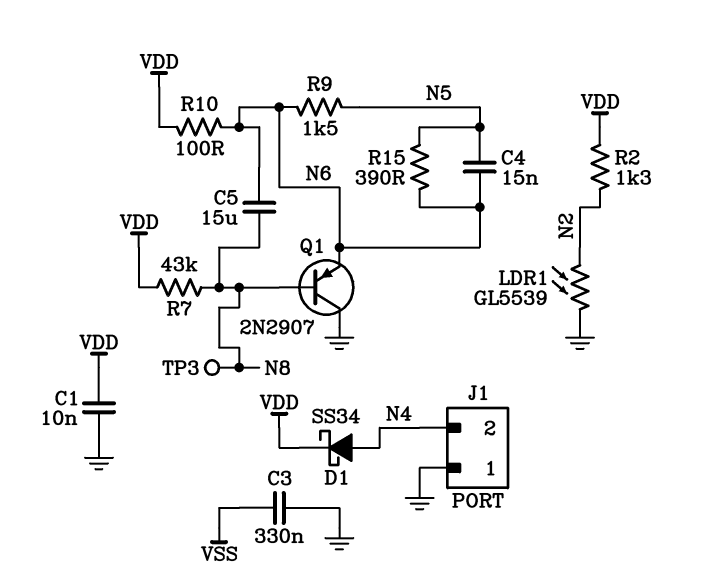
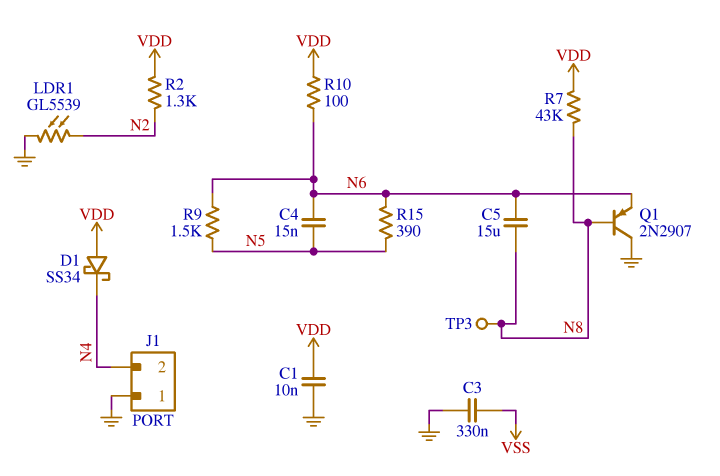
D1: schottky SS34 (A N4, K VDD) -> schottky SS34 (A VDD, K N4)

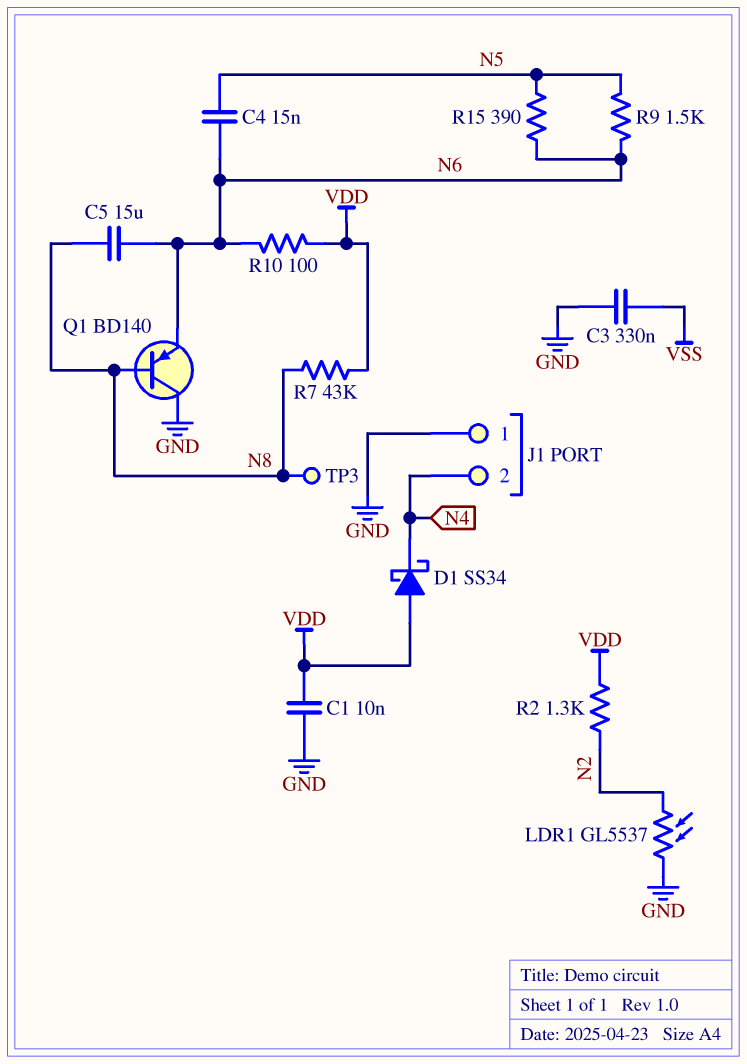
LDR1: GL5539 (GND, N2) -> GL5537 (GND, N2)
Q1: PNP 2N2907 (B N8, C GND, E N6) -> PNP BD140 (B N8, C GND, E N6)

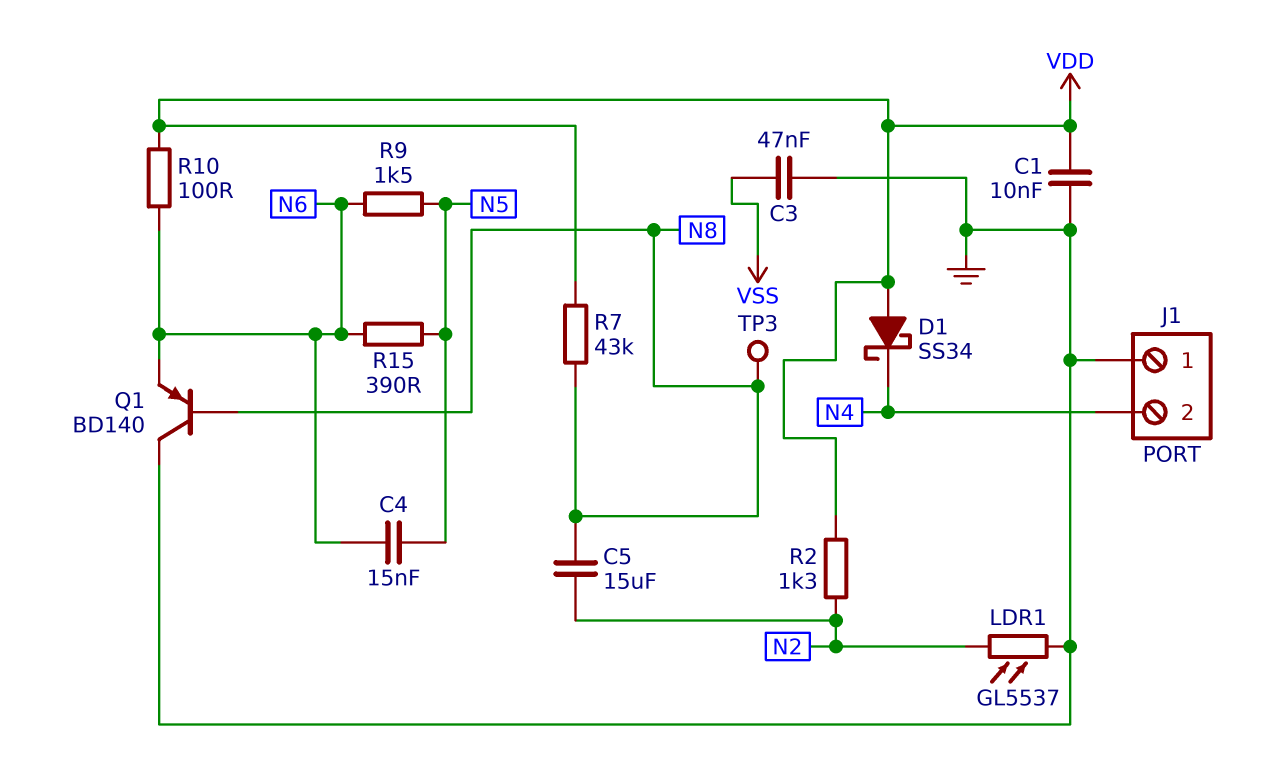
C3: 330nF (GND, VSS) -> 47nF (GND, VSS)
C5: 15uF (N6, N8) -> 15uF (N2, N8)

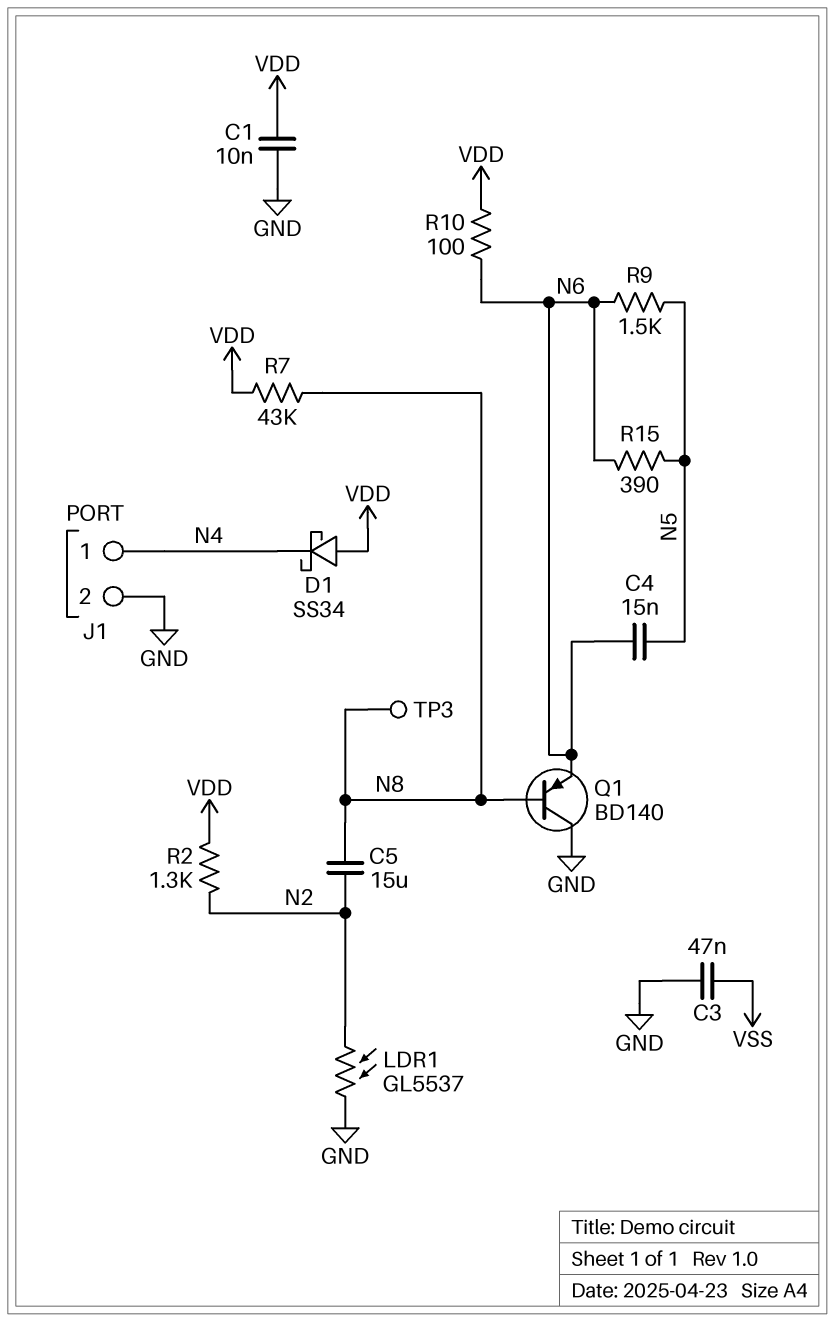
J1 pin 1: GND -> N4
J1 pin 2: N4 -> GND

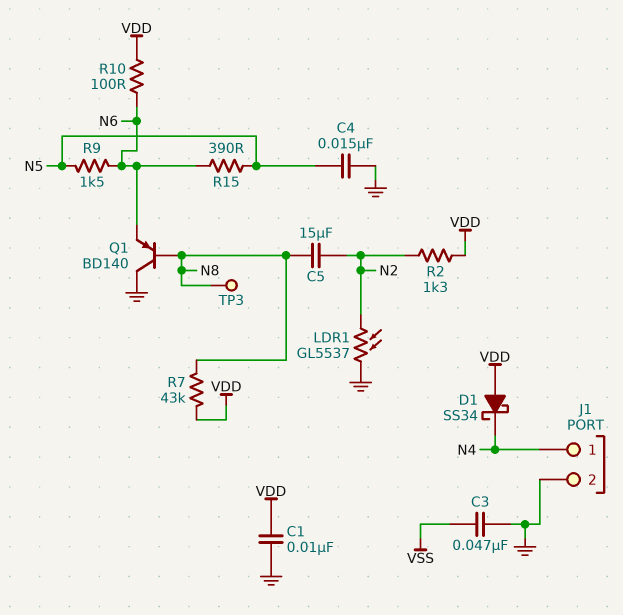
C4: 15nF (N5, N6) -> 15nF (GND, N5)

